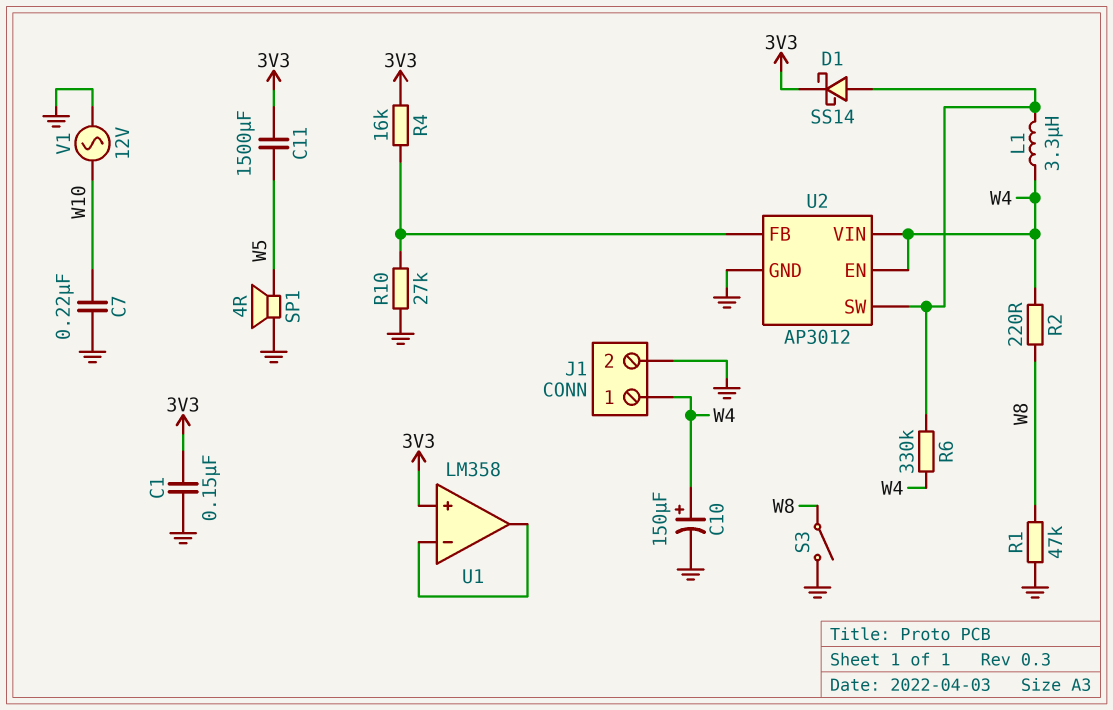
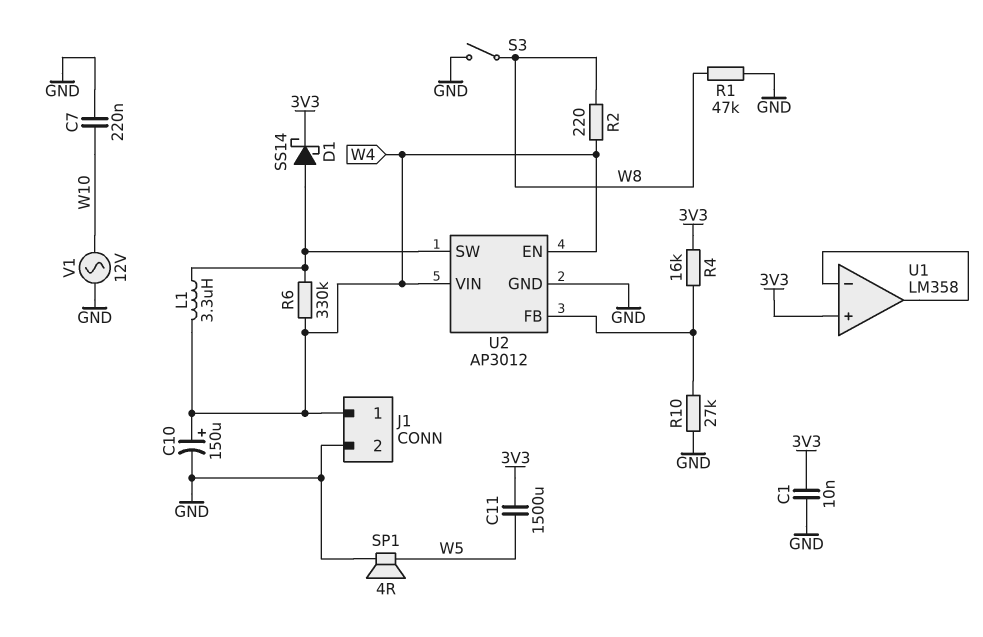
C1: 150nF (3V3, GND) -> 10nF (3V3, GND)

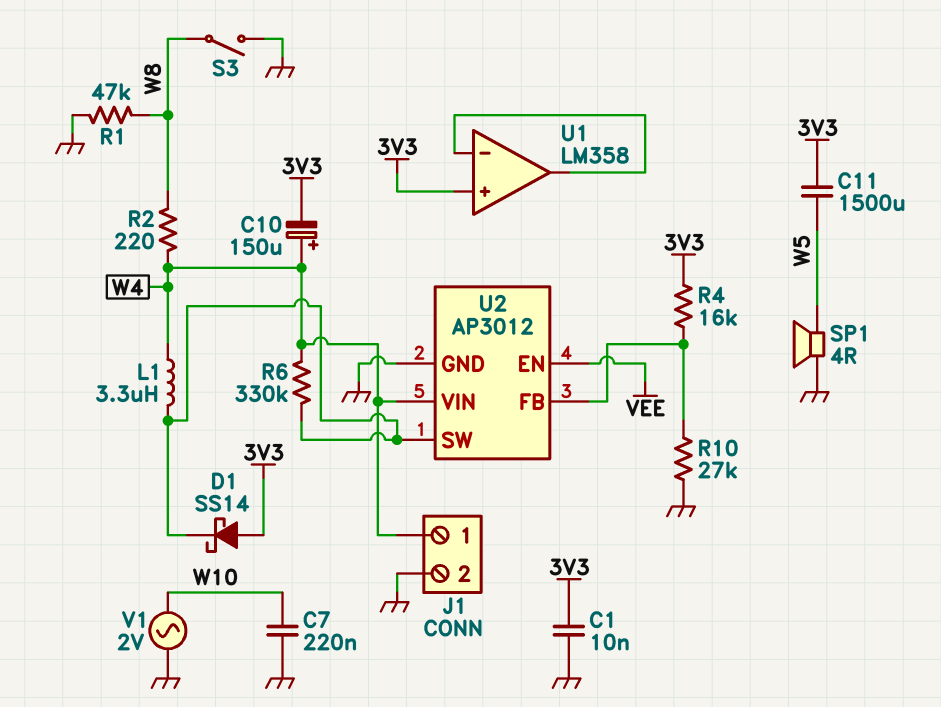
C10: 150uF (plus W4, minus GND) -> 150uF (plus W4, minus 3V3)
D1: schottky SS14 (A U2/SW, K 3V3) -> schottky SS14 (A 3V3, K U2/SW)
U2 pin EN: W4 -> VEE
V1: AC 12V (GND, W10) -> AC 2V (GND, W10)

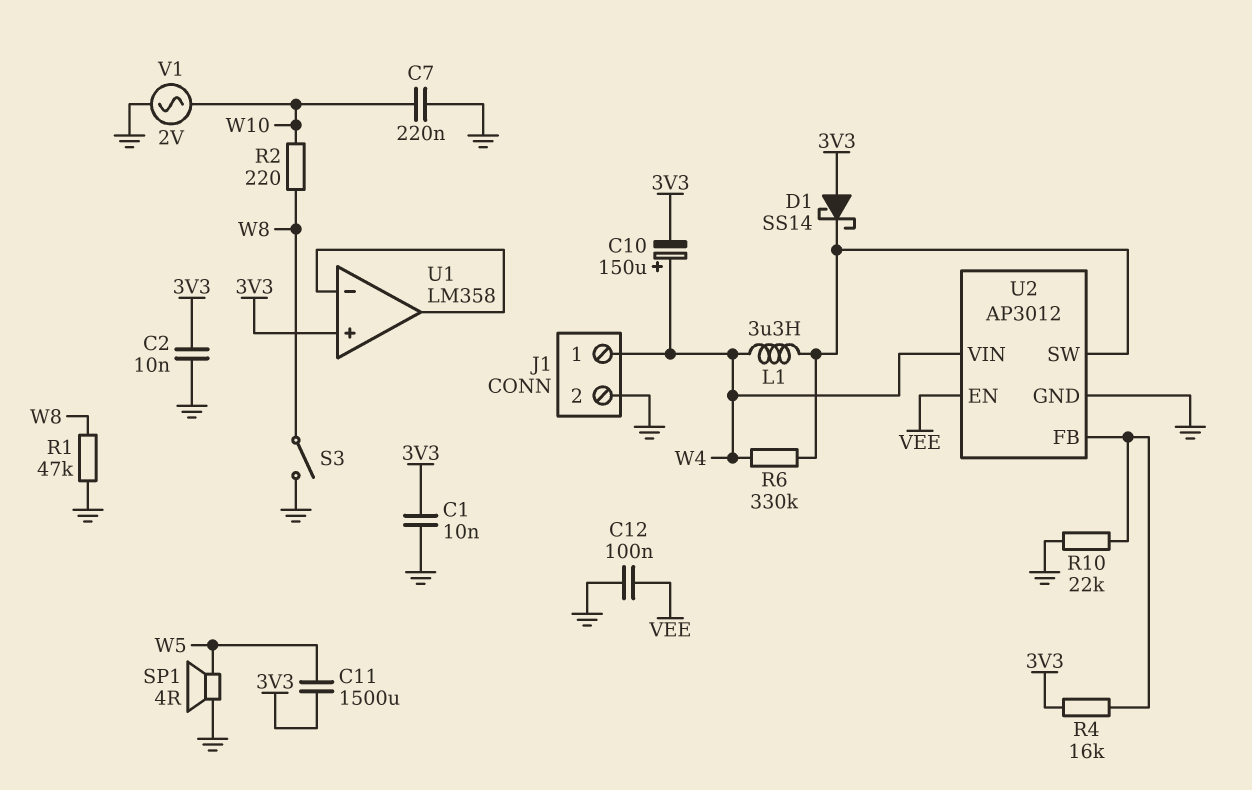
C2: none -> 10nF (3V3, GND)
C12: none -> 100nF (GND, VEE)
R2: 220 (W4, W8) -> 220 (W8, W10)
R10: 27k (GND, U2/FB) -> 22k (GND, U2/FB)

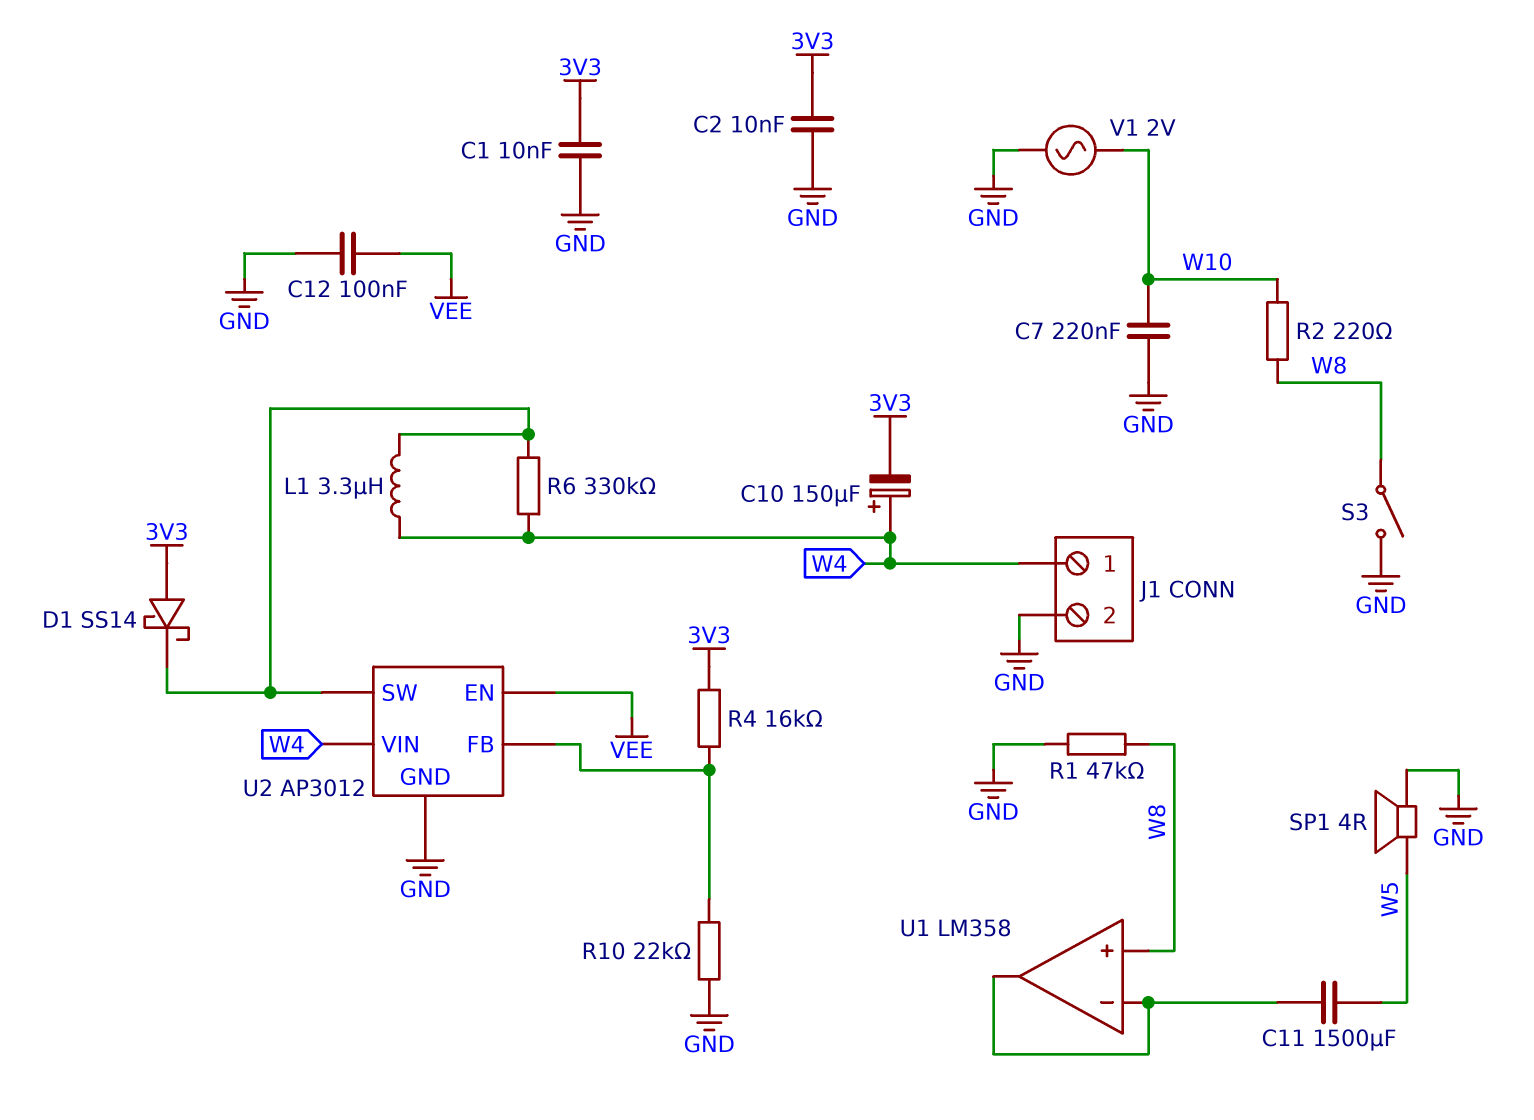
C11: 1500uF (3V3, W5) -> 1500uF (U1/in-, W5)
U1 pin in+: 3V3 -> W8

